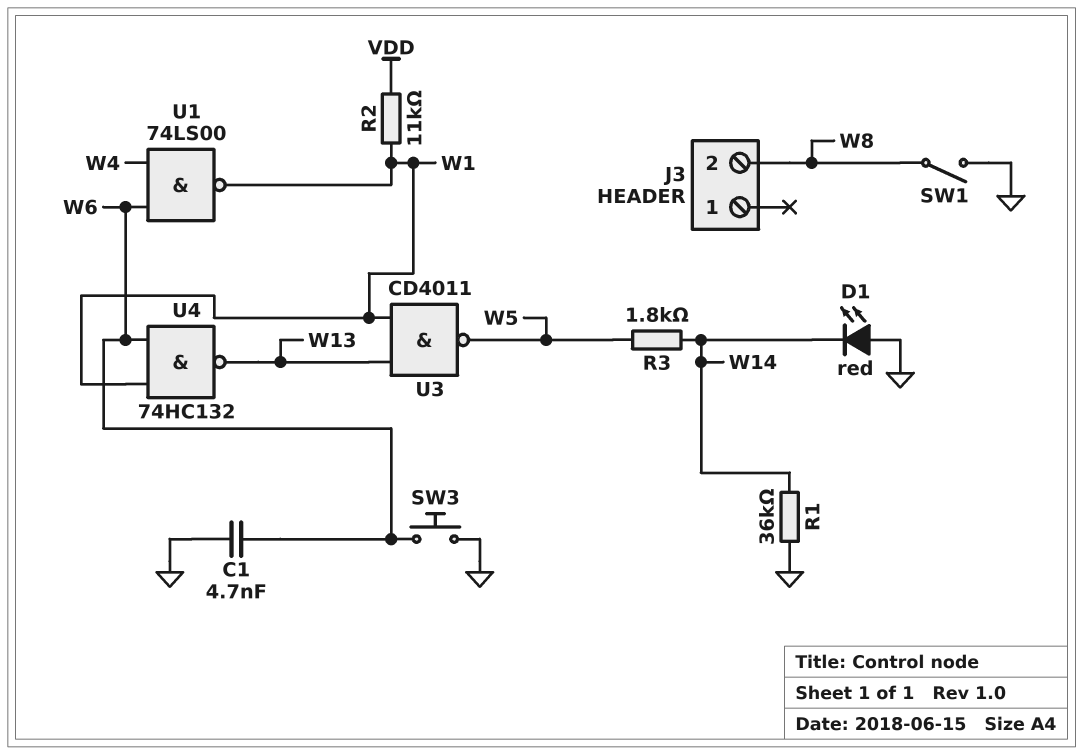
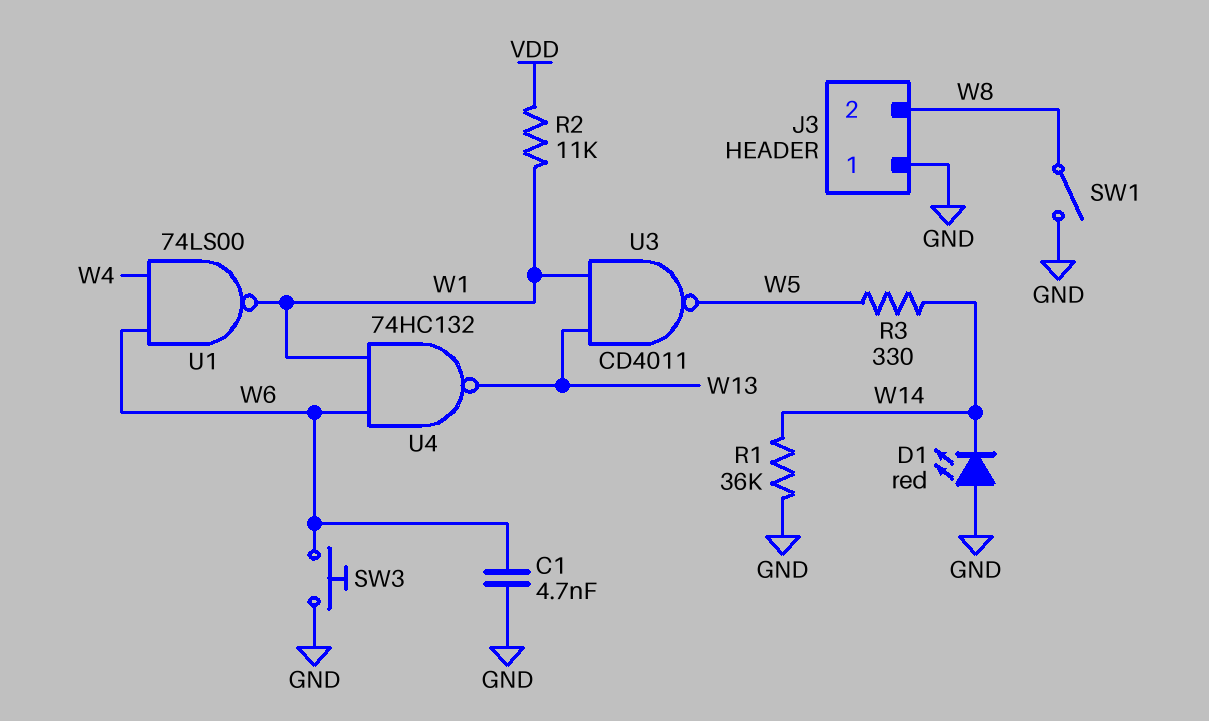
J3 pin 1: none -> GND
R3: 1.8k (W5, W14) -> 330 (W5, W14)

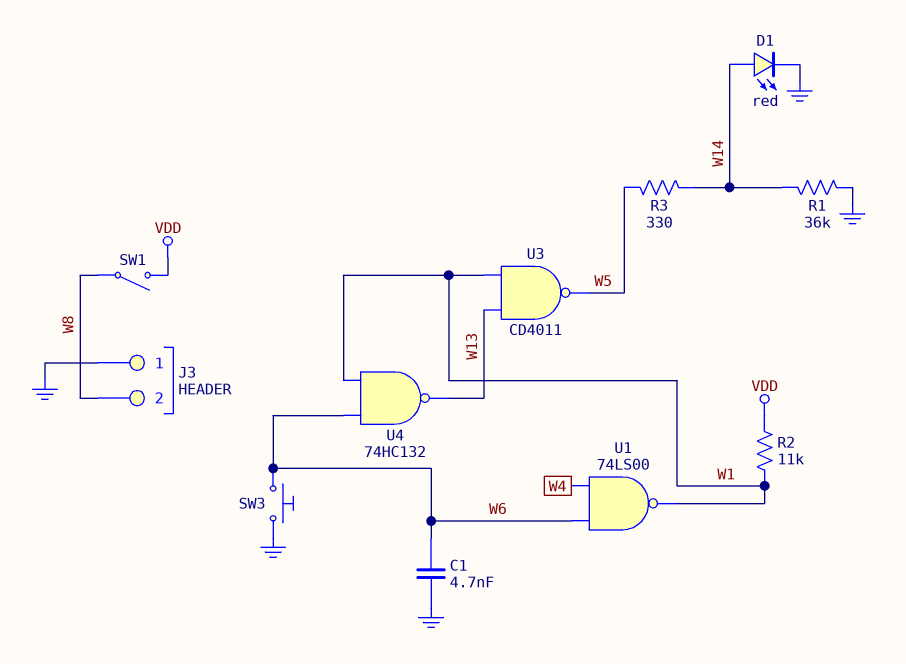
D1: LED red (A GND, K W14) -> LED red (A W14, K GND)
SW1: switch (GND, W8) -> switch (VDD, W8)

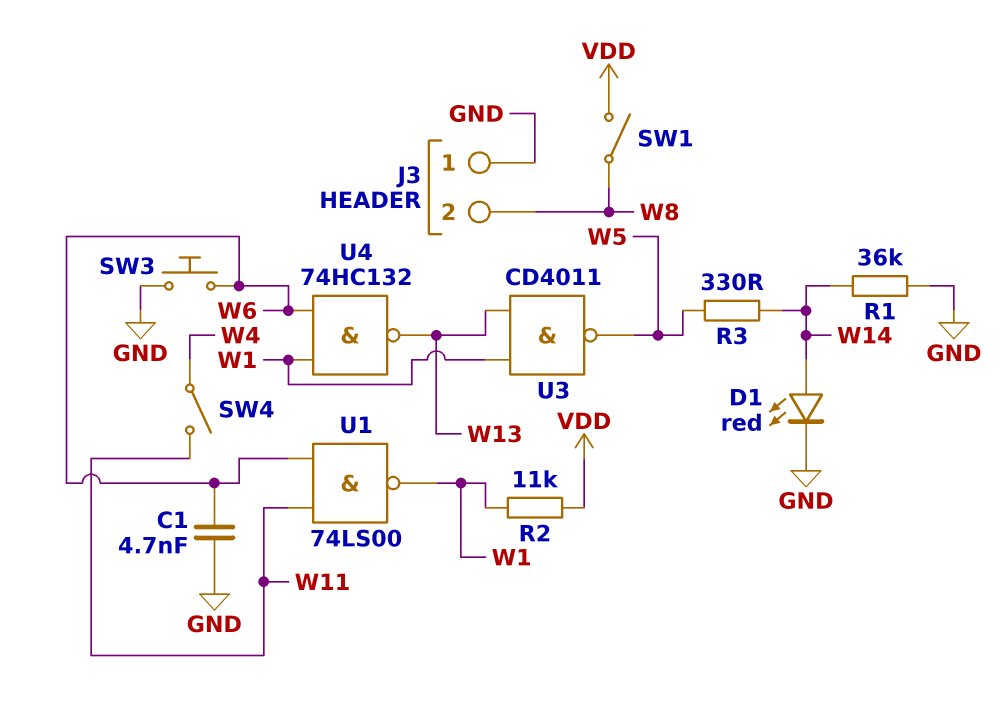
SW4: none -> switch (W4, W11)
U1: NAND 74LS00 (in W4, in W6, out W1) -> NAND 74LS00 (in W6, in W11, out W1)

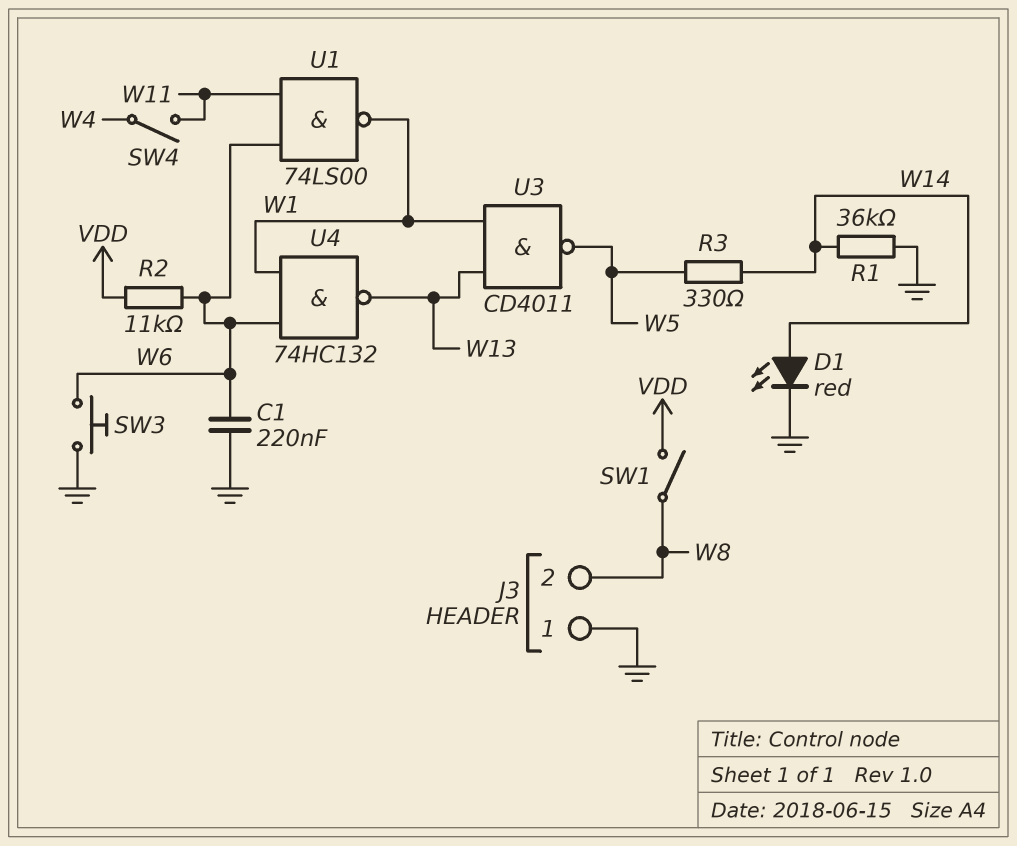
C1: 4.7nF (GND, W6) -> 220nF (GND, W6)
R2: 11k (VDD, W1) -> 11k (VDD, W6)

